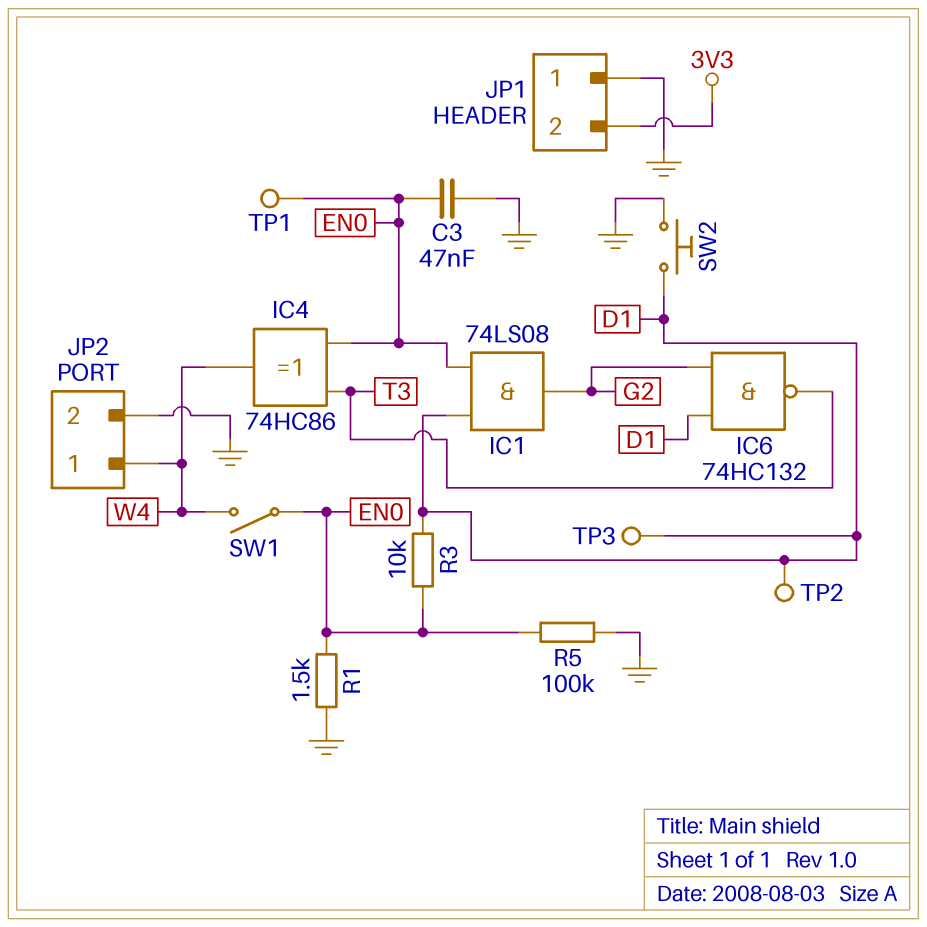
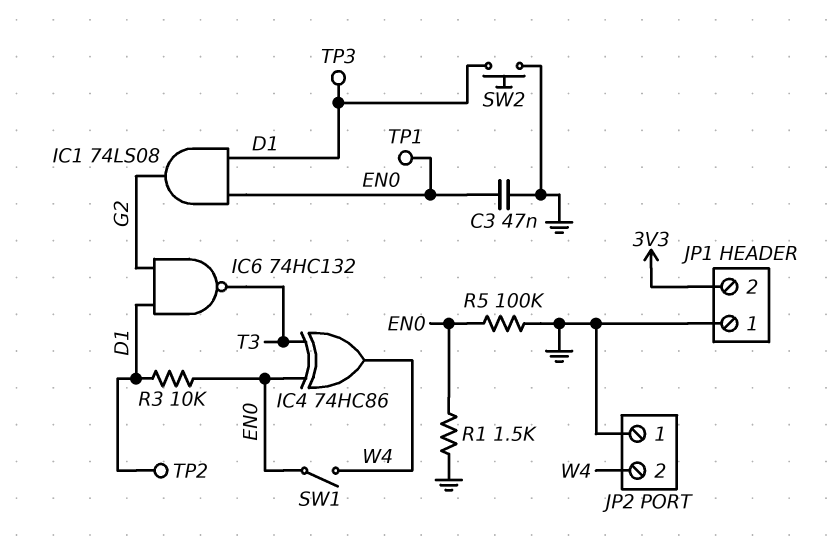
JP2 pin 1: W4 -> GND
JP2 pin 2: GND -> W4

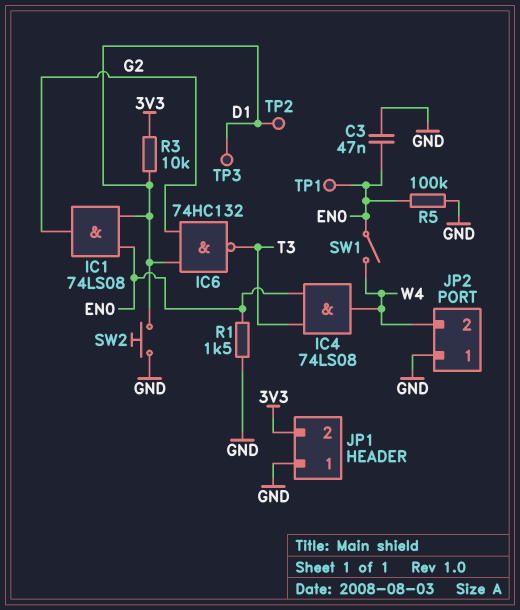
IC4: XOR 74HC86 (in EN0, in T3, out W4) -> AND 74LS08 (in EN0, in T3, out W4)
R3: 10k (D1, EN0) -> 10k (3V3, D1)

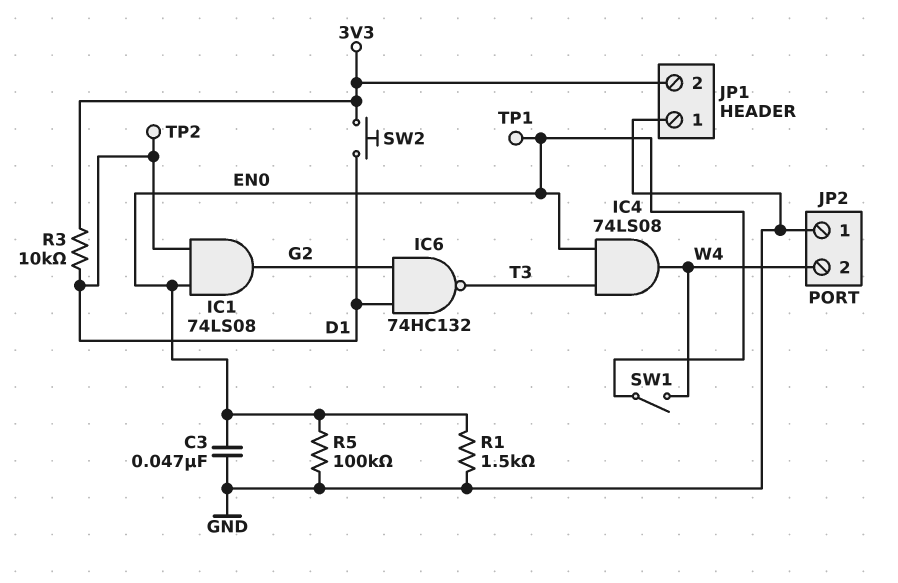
SW2: button (D1, GND) -> button (3V3, D1)
TP3: test point (D1) -> none

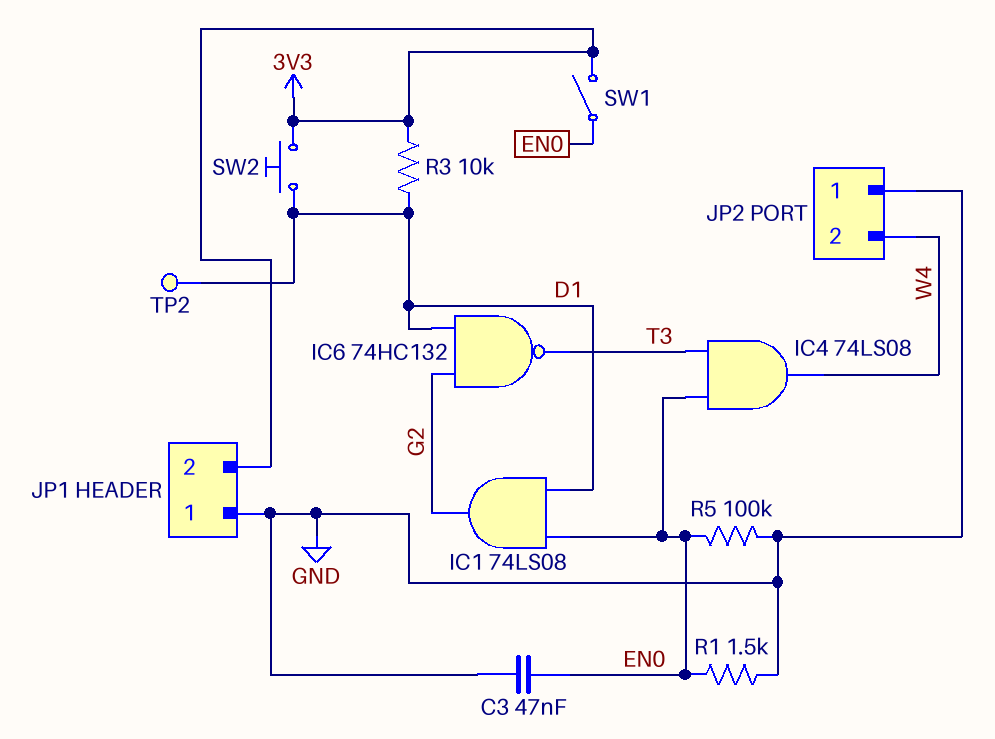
SW1: switch (EN0, W4) -> switch (3V3, EN0)
TP1: test point (EN0) -> none

